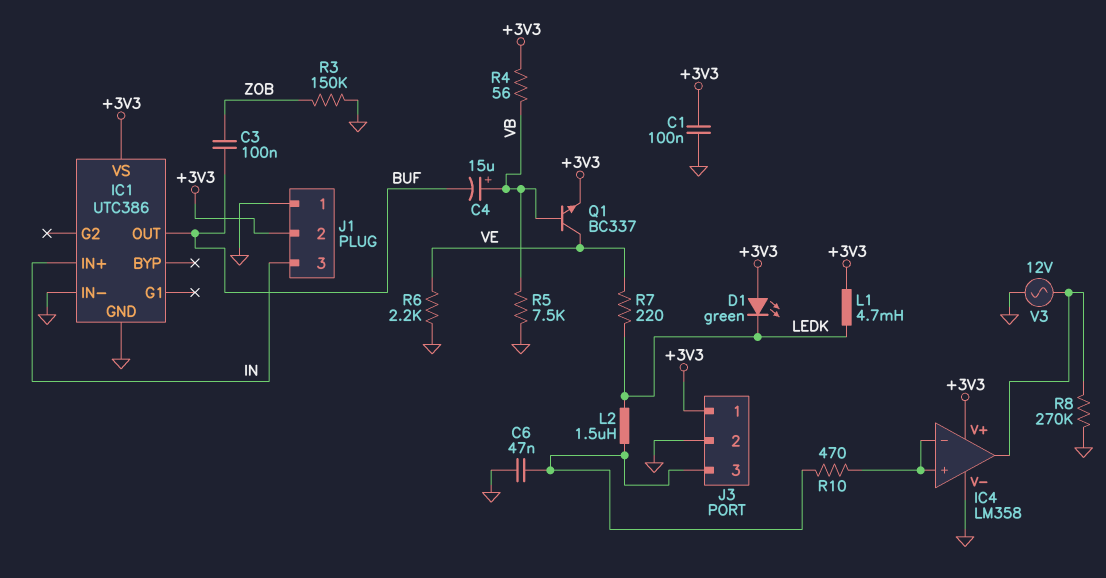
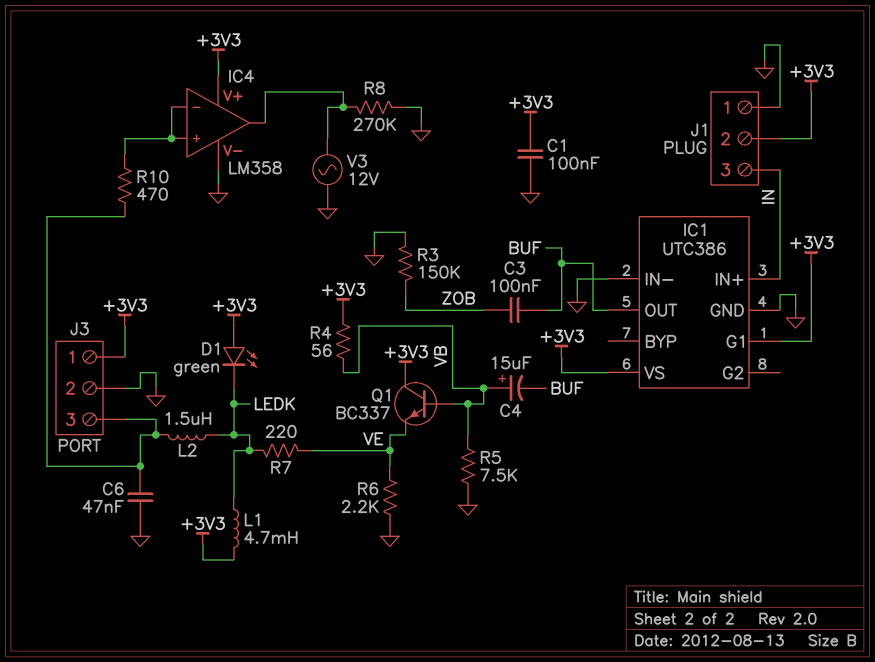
IC1 pin G1: none -> +3V3
Q1: NPN BC337 (B VB, C VE, E +3V3) -> NPN BC337 (B VB, C +3V3, E VE)

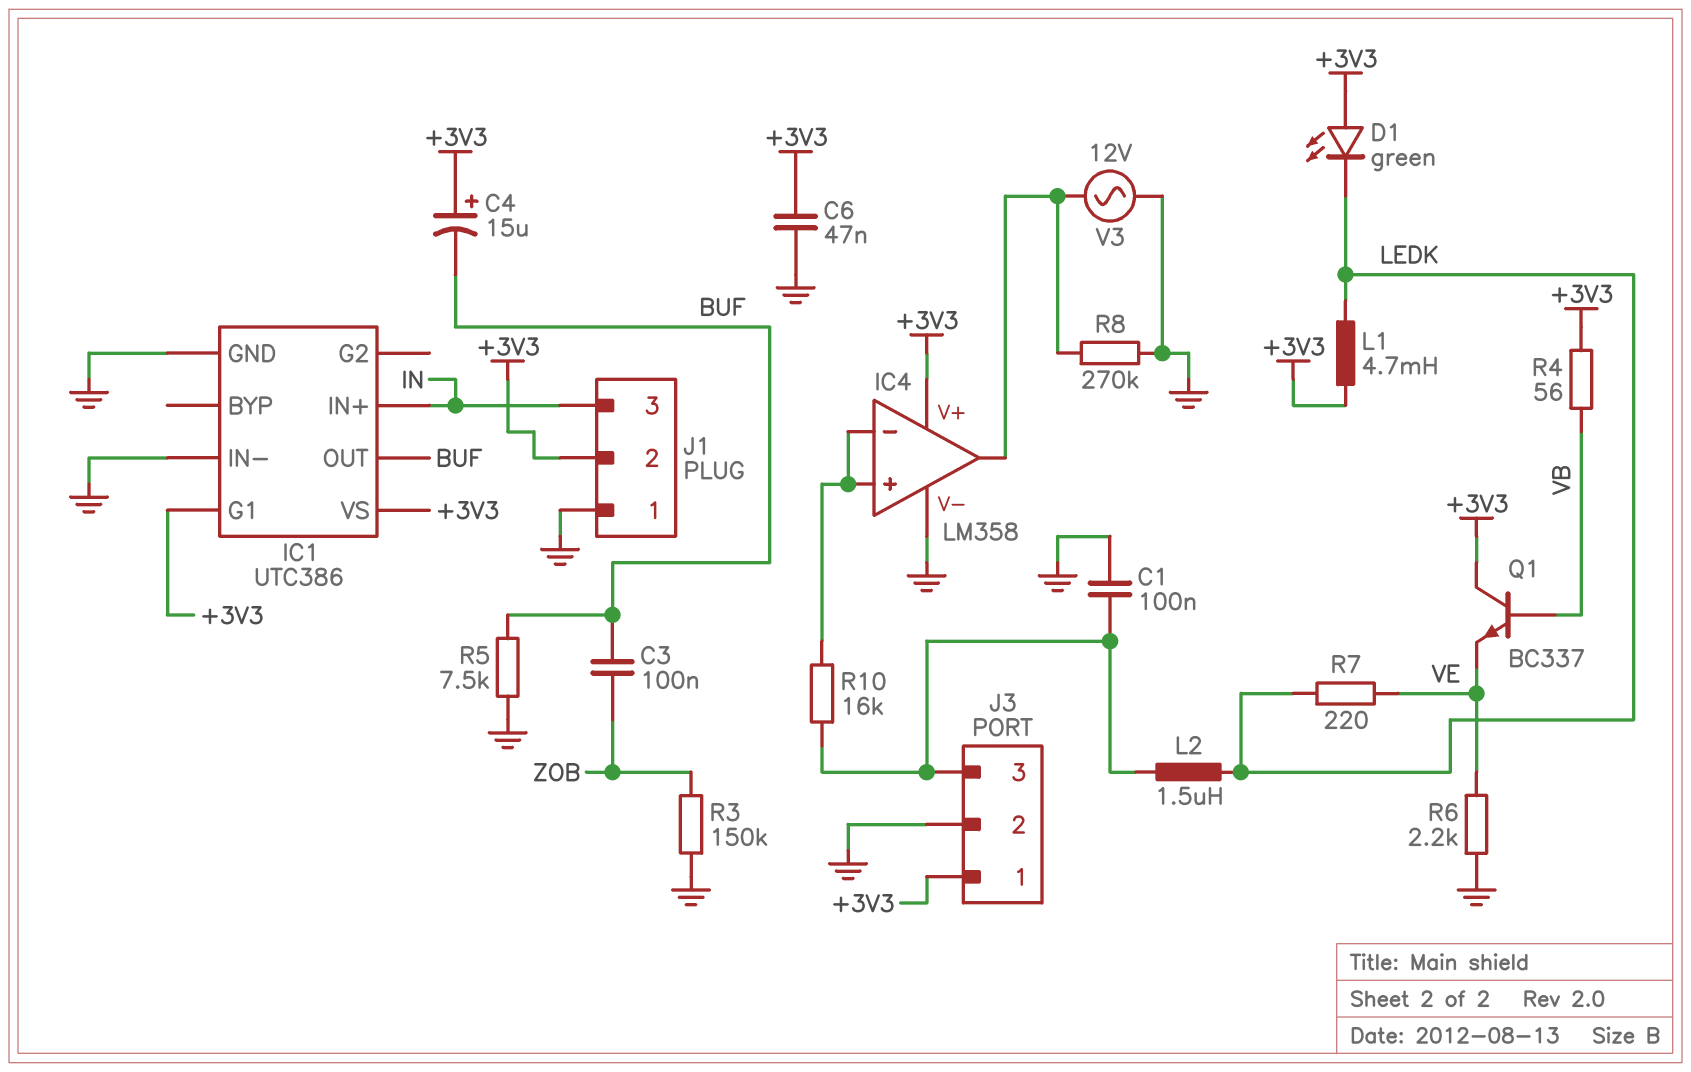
C1: 100nF (+3V3, GND) -> 100nF (GND, J3/3)
C4: 15uF (plus VB, minus BUF) -> 15uF (plus +3V3, minus BUF)
C6: 47nF (GND, J3/3) -> 47nF (+3V3, GND)
R5: 7.5k (GND, VB) -> 7.5k (BUF, GND)
R10: 470 (IC4/in+, J3/3) -> 16k (IC4/in+, J3/3)

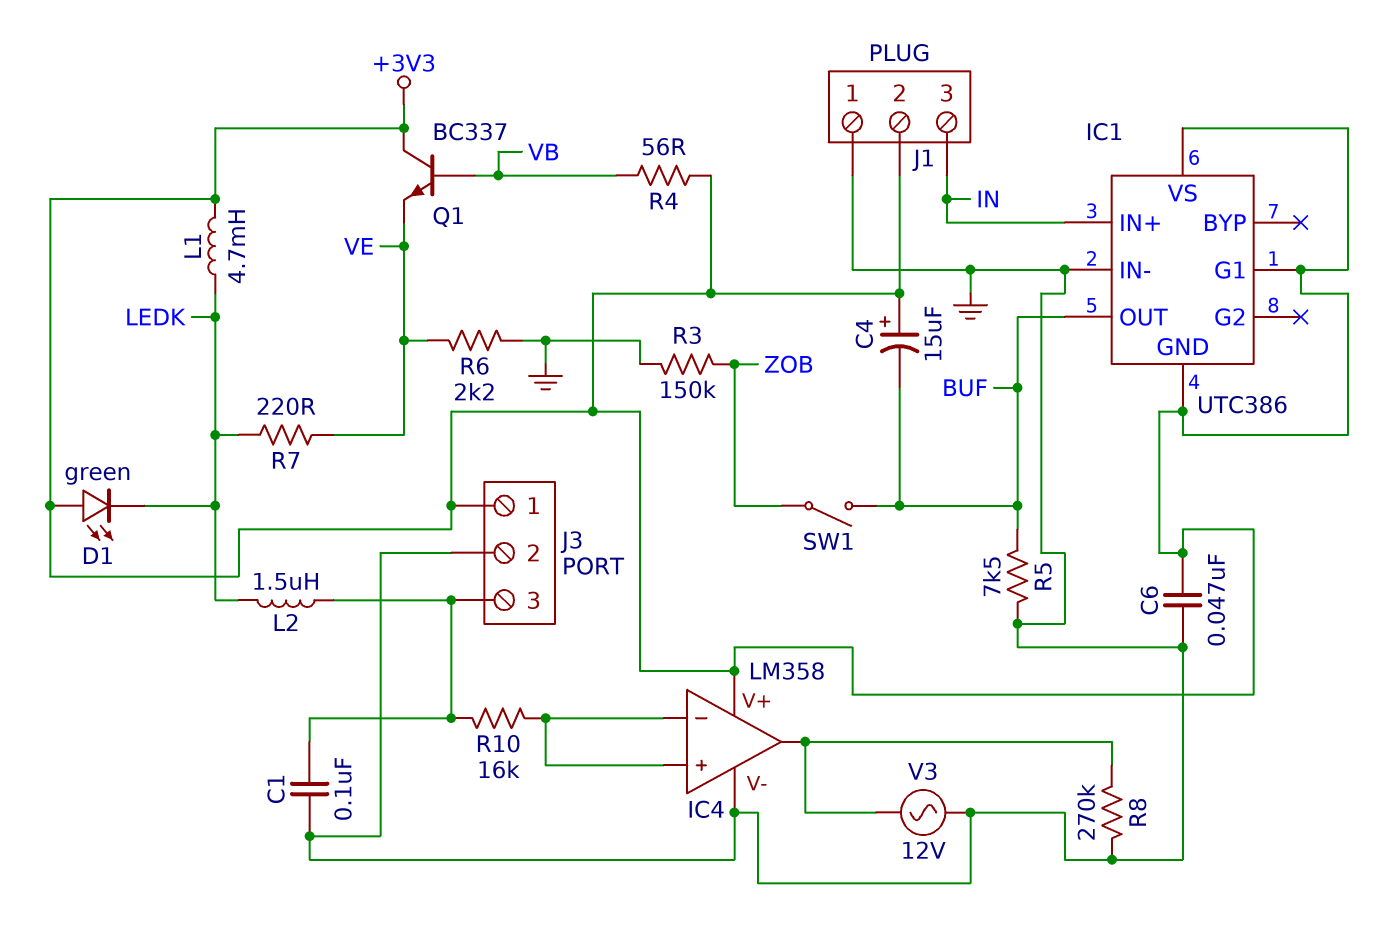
C3: 100nF (BUF, ZOB) -> none
IC1 pin GND: GND -> +3V3
SW1: none -> switch (BUF, ZOB)

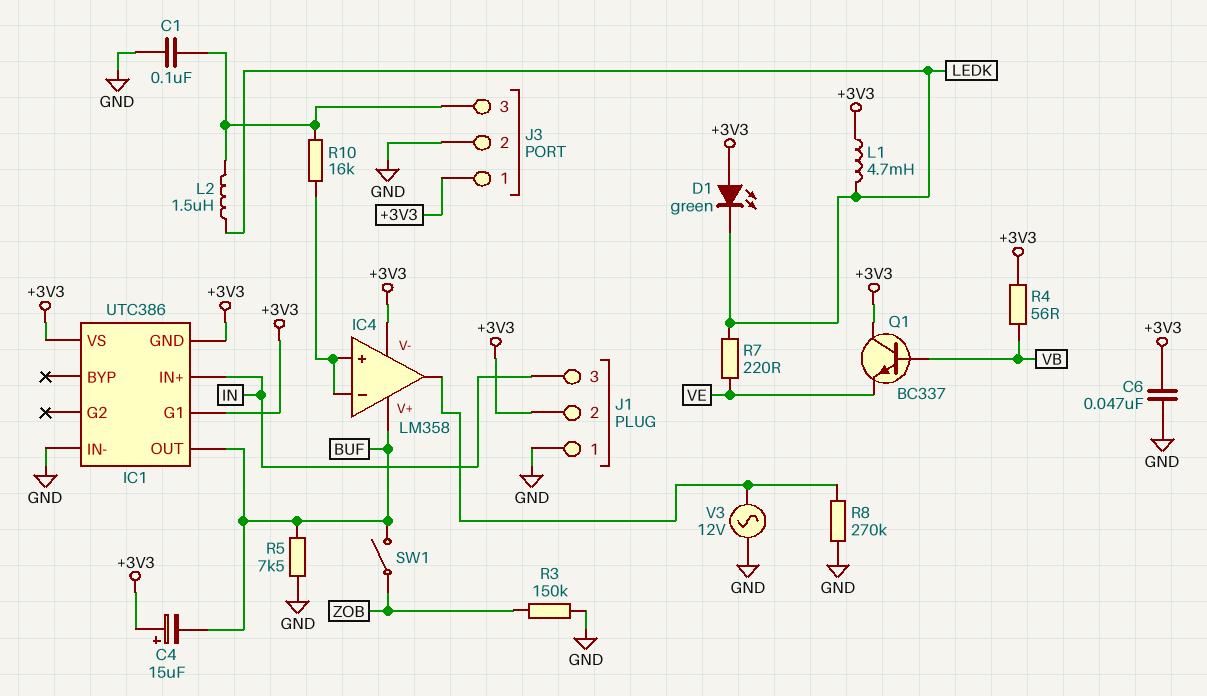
IC4 pin V+: +3V3 -> BUF
IC4 pin V-: GND -> +3V3
R6: 2.2k (GND, VE) -> none

